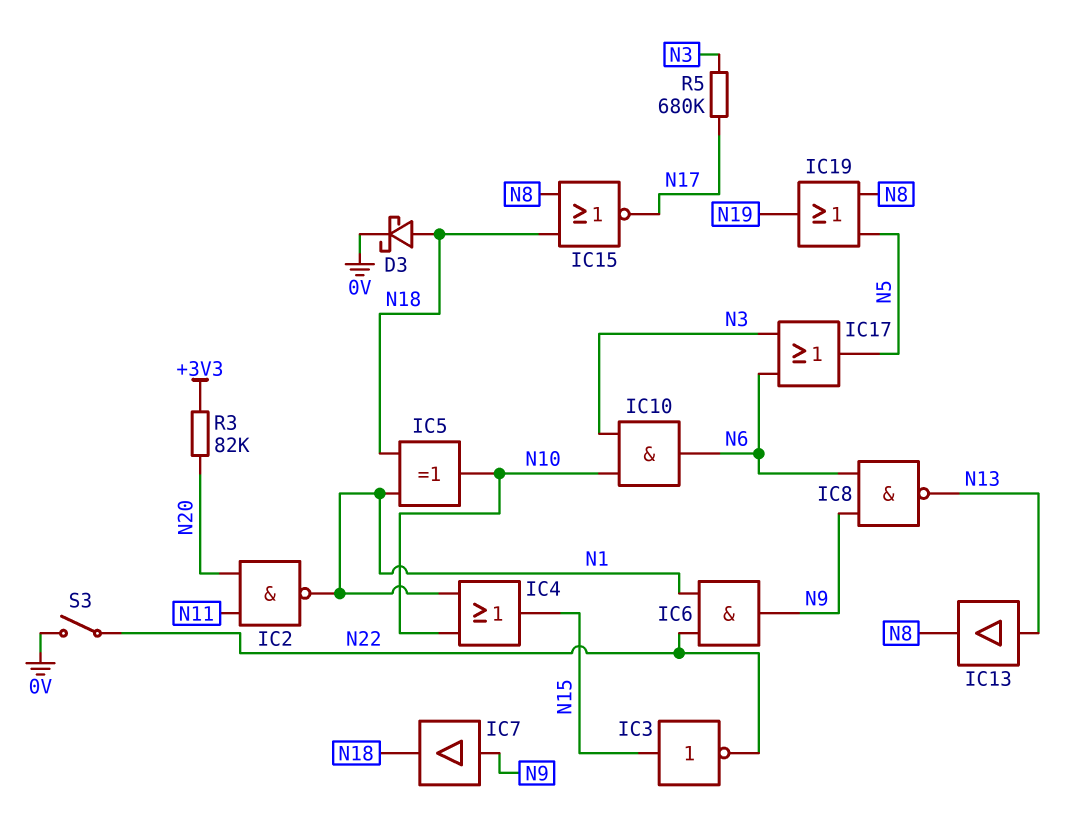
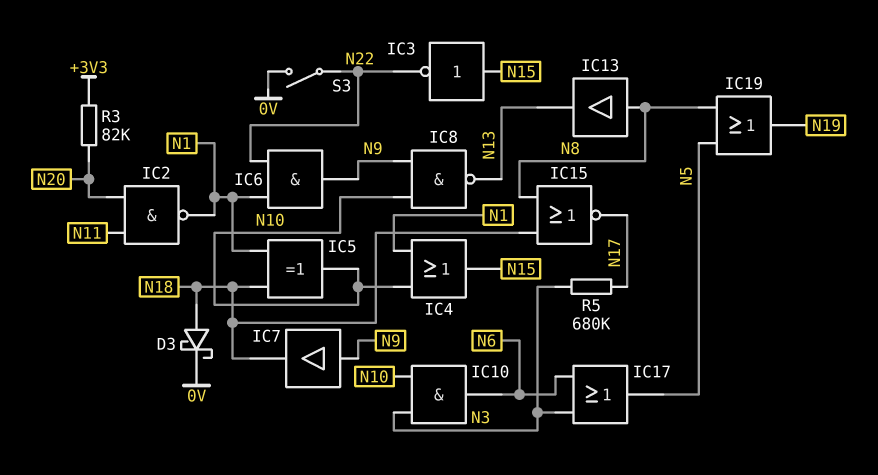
IC8: NAND (in N6, in N9, out N13) -> NAND (in N9, in N10, out N13)
IC13: buffer (in N13, out N8) -> buffer (in N8, out N13)

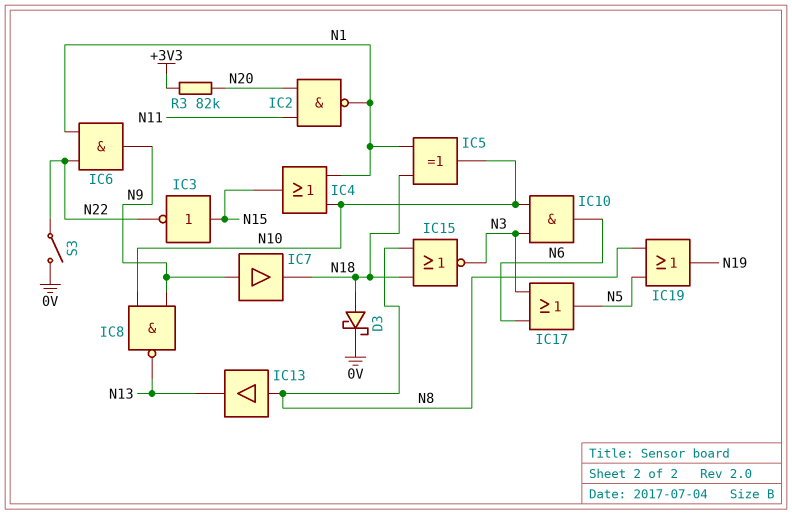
IC15: NOR (in N8, in N18, out N17) -> NOR (in N8, in N18, out N3)
R5: 680k (N3, N17) -> none

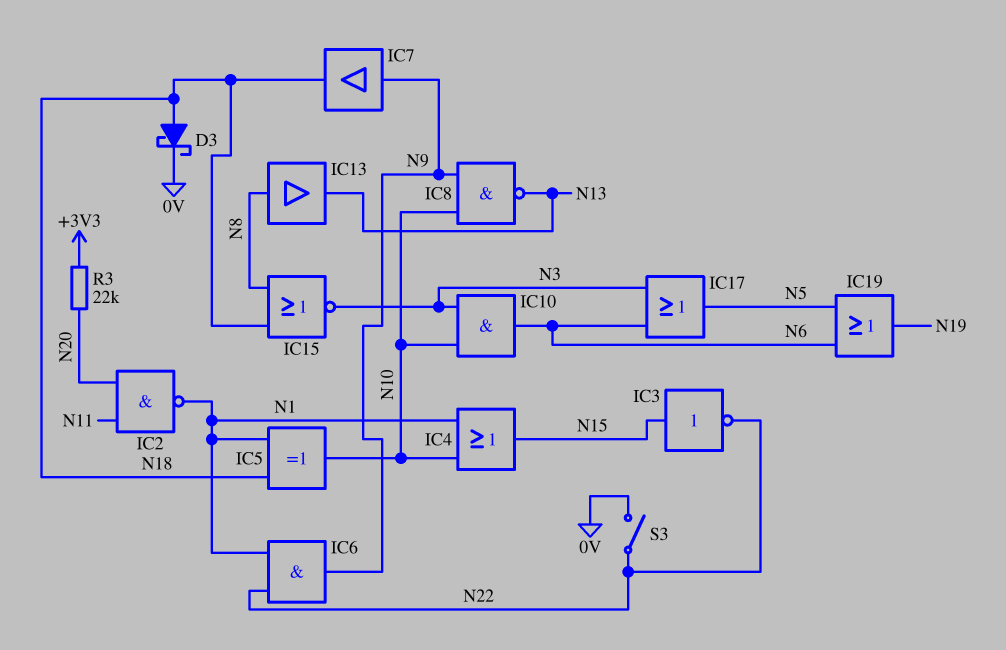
IC19: OR (in N5, in N8, out N19) -> OR (in N5, in N6, out N19)
R3: 82k (+3V3, N20) -> 22k (+3V3, N20)

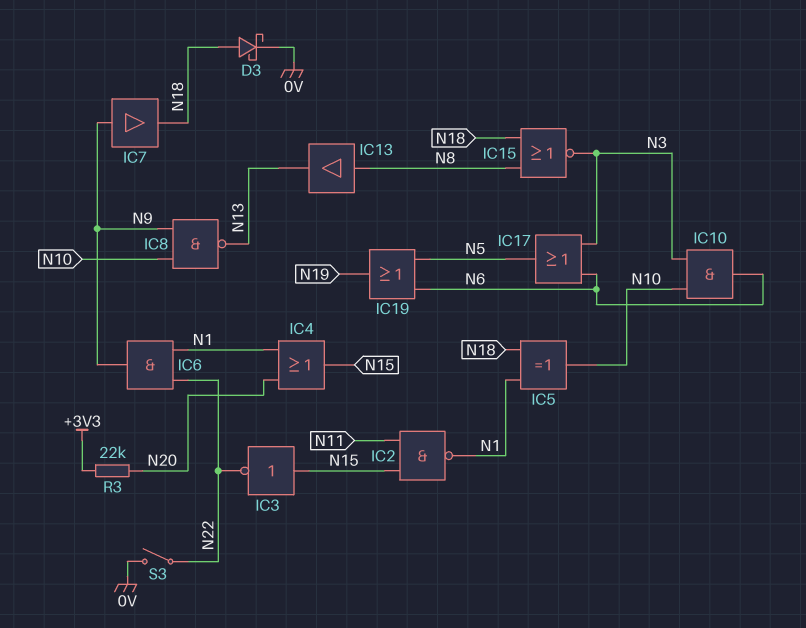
IC2: NAND (in N11, in N20, out N1) -> NAND (in N11, in N15, out N1)
IC4: OR (in N1, in N10, out N15) -> OR (in N1, in N20, out N15)

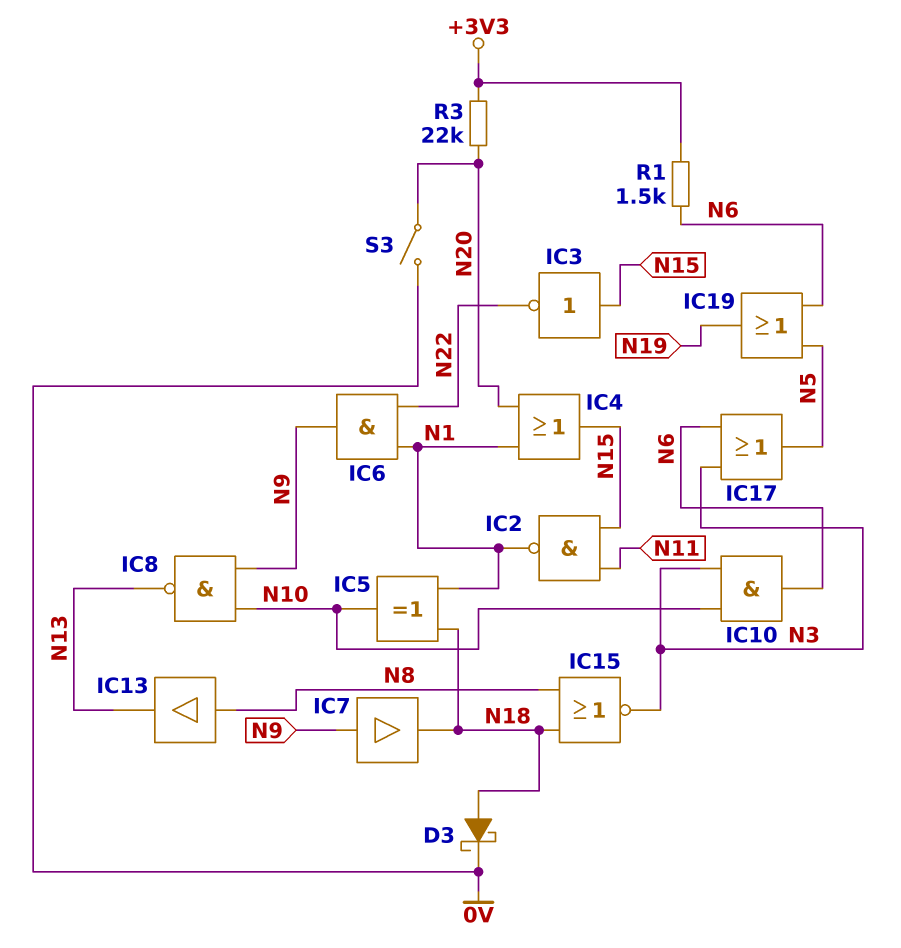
R1: none -> 1.5k (+3V3, N6)
S3: switch (0V, N22) -> switch (0V, N20)

